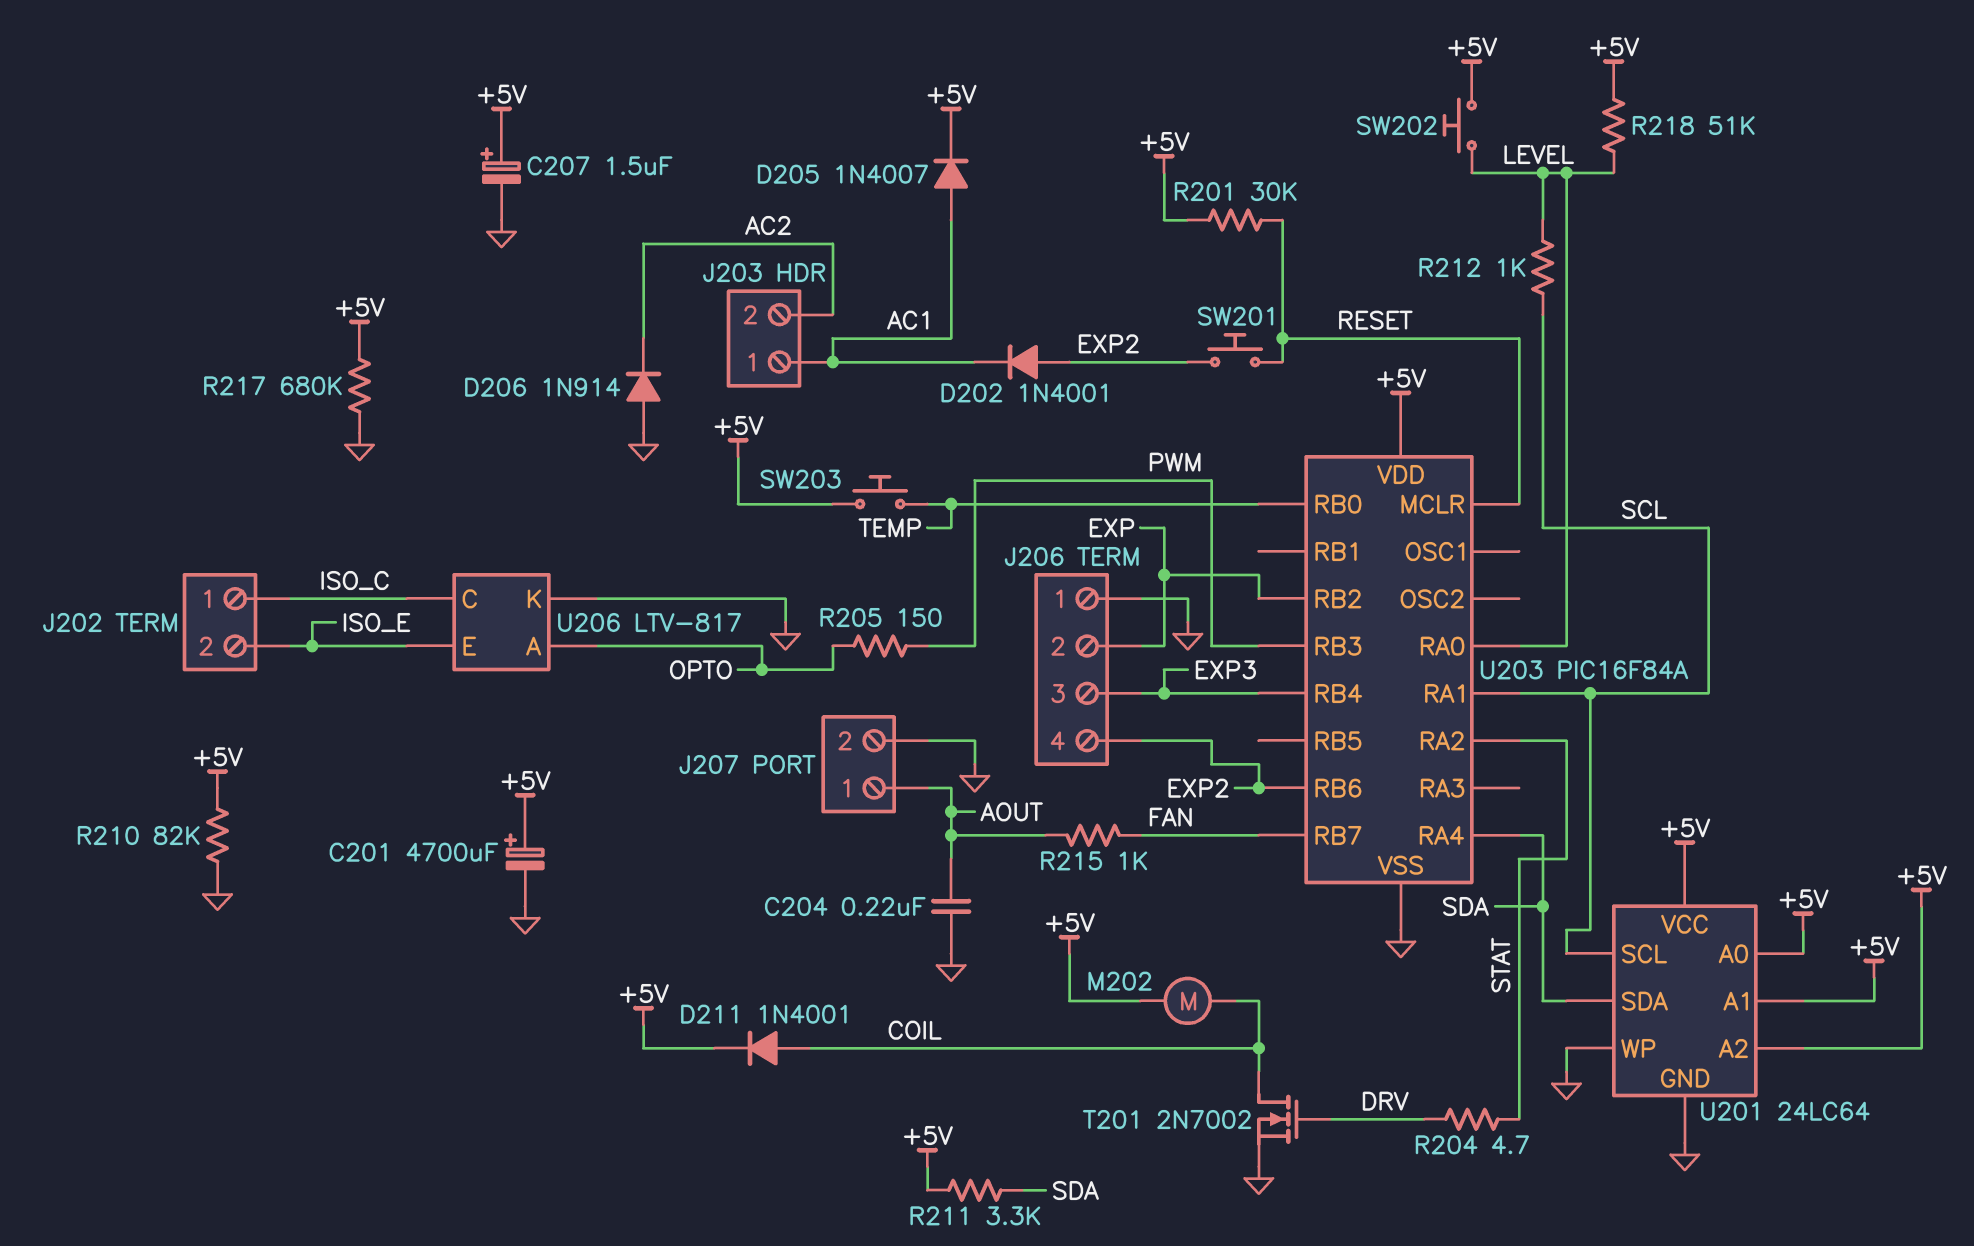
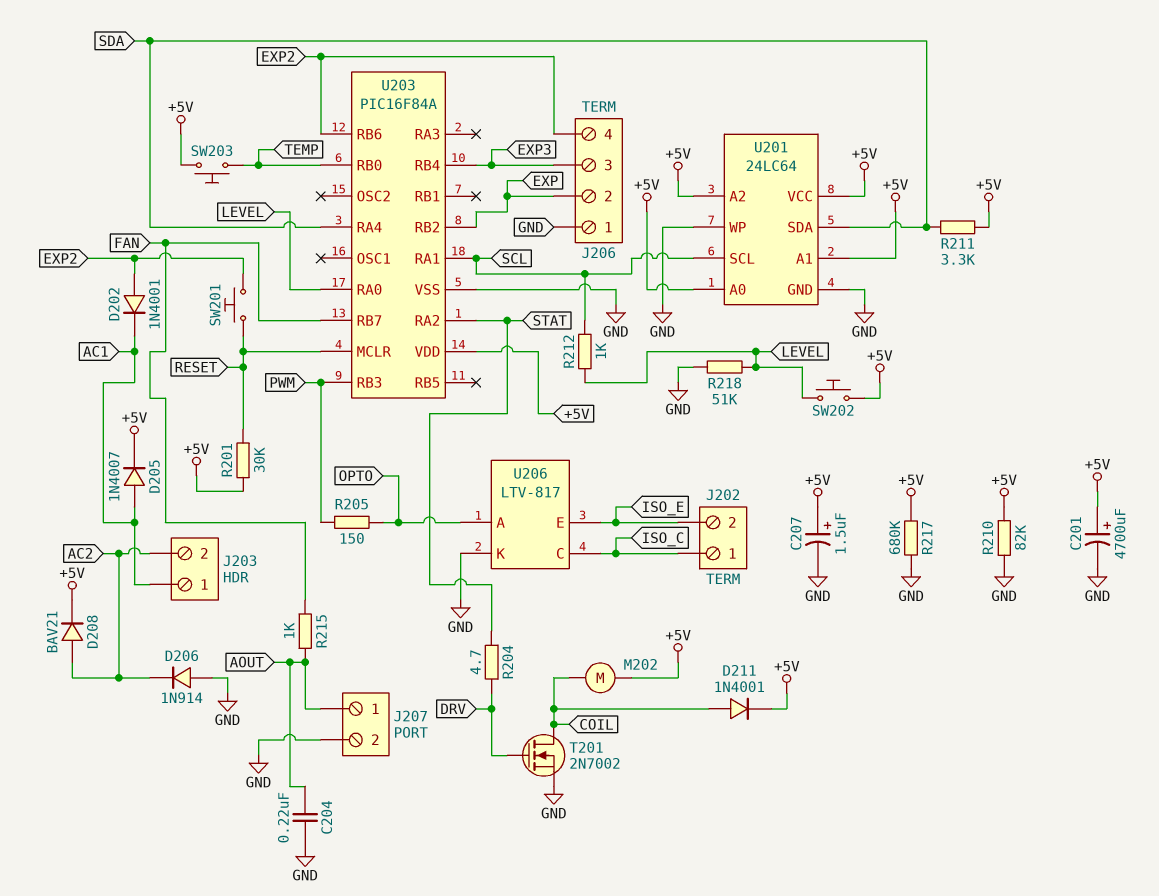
D208: none -> diode BAV21 (A AC2, K +5V)
R218: 51k (+5V, LEVEL) -> 51k (GND, LEVEL)

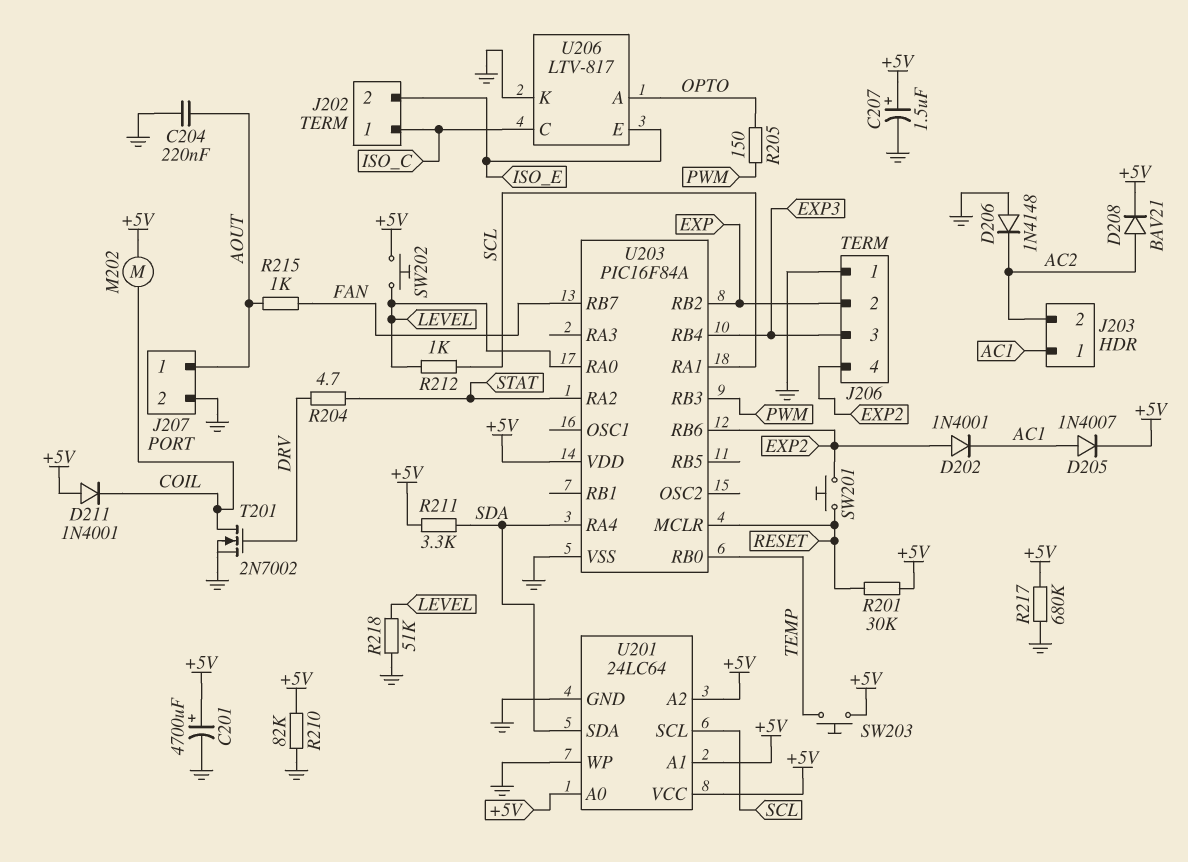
D206: diode 1N914 (A GND, K AC2) -> diode 1N4148 (A GND, K AC2)
D211: diode 1N4001 (A COIL, K +5V) -> diode 1N4001 (A +5V, K COIL)

